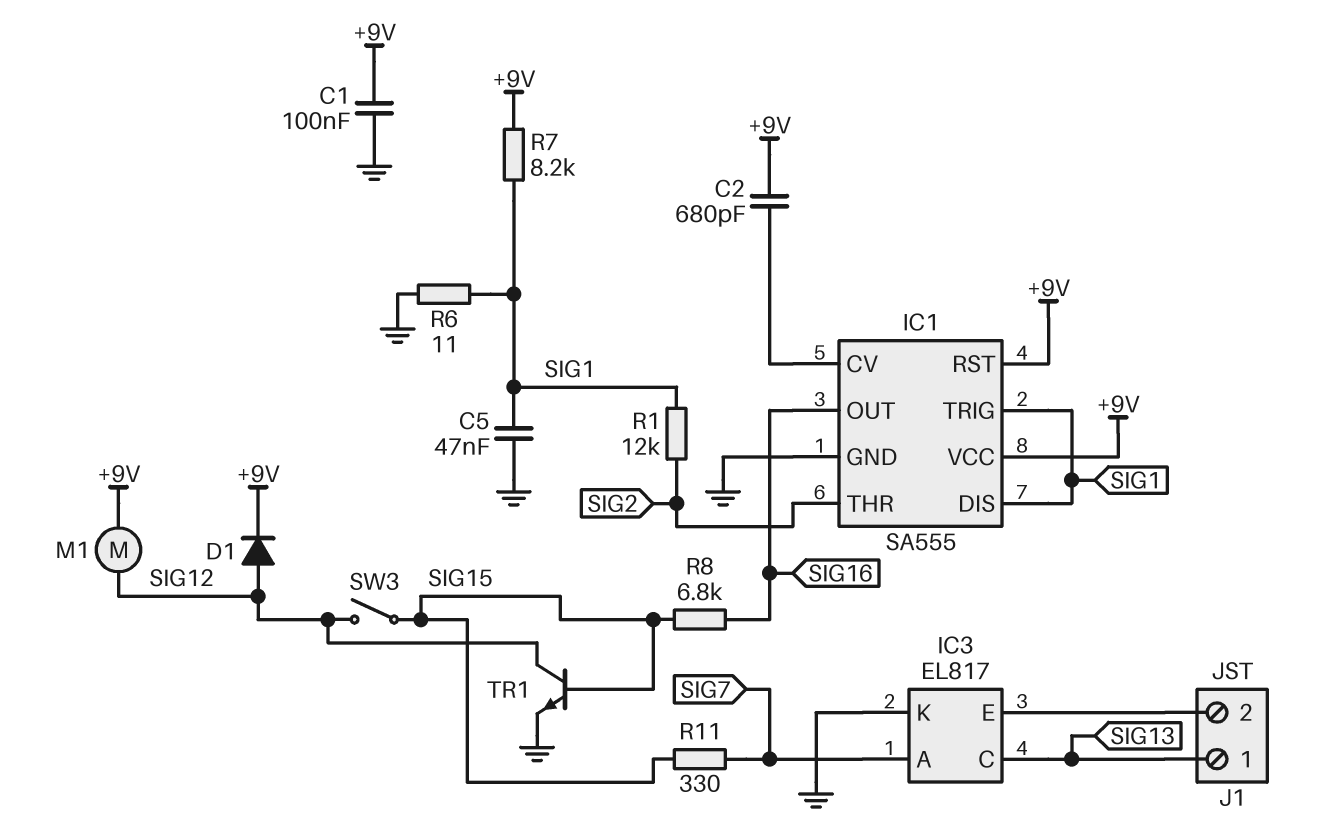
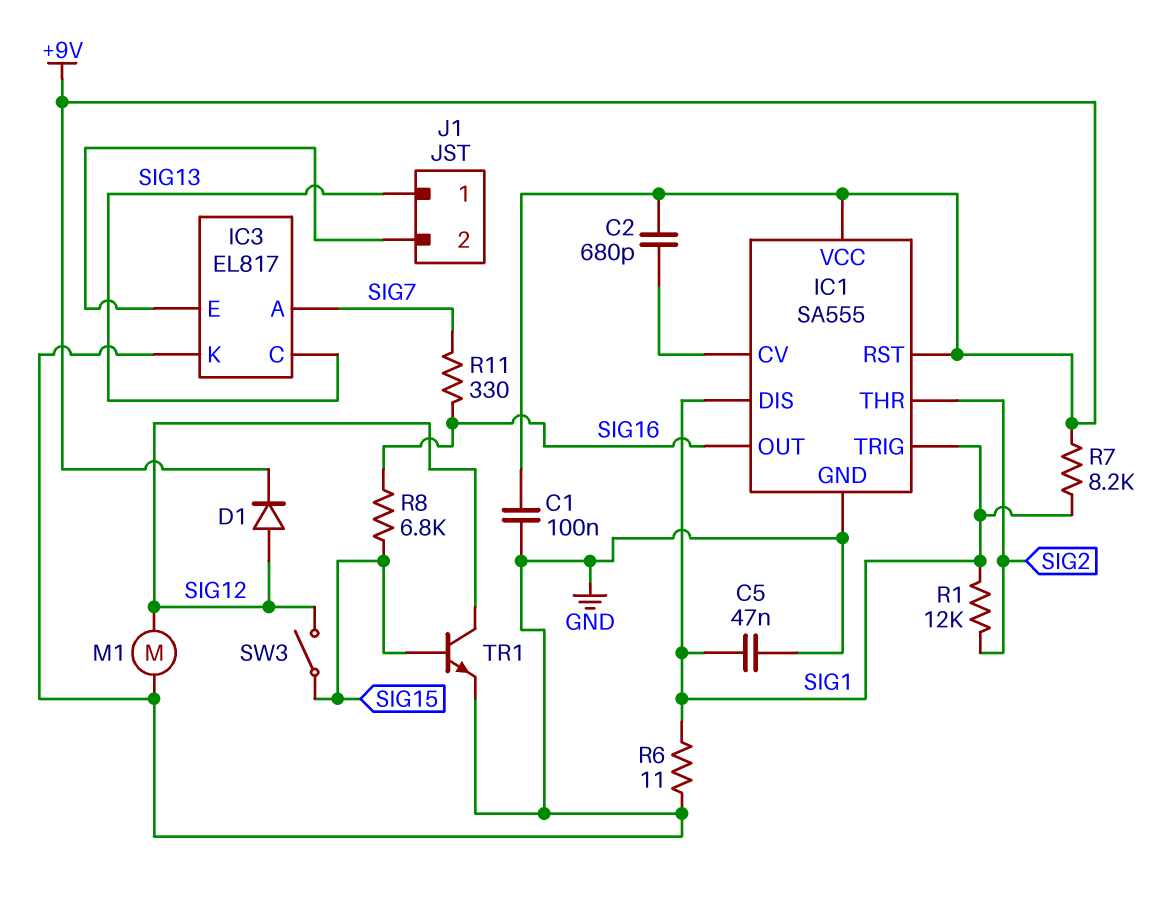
M1: motor (+9V, SIG12) -> motor (GND, SIG12)
R11: 330 (SIG7, SIG15) -> 330 (SIG7, SIG16)

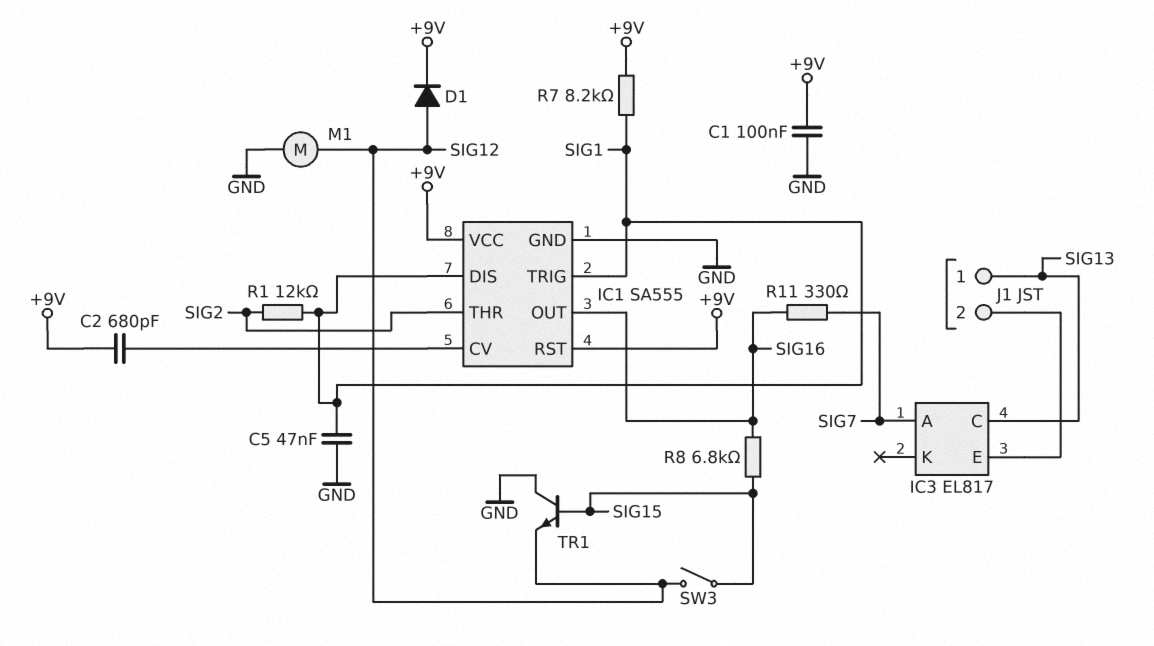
IC3 pin K: GND -> none
R6: 11 (GND, SIG1) -> none
TR1: NPN (B SIG15, C SIG12, E GND) -> NPN (B SIG15, C GND, E SIG12)

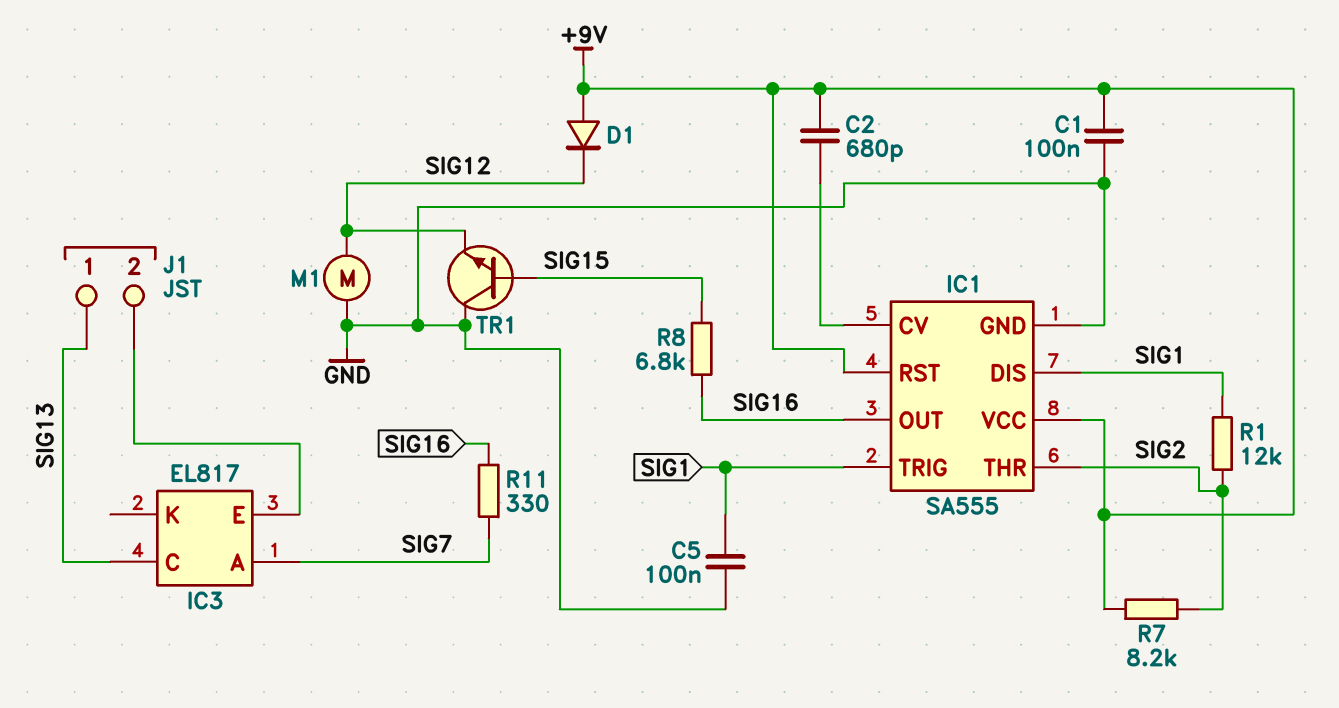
C5: 47nF (GND, SIG1) -> 100nF (GND, SIG1)
D1: diode (A SIG12, K +9V) -> diode (A +9V, K SIG12)
R7: 8.2k (+9V, SIG1) -> 8.2k (+9V, SIG2)
SW3: switch (SIG12, SIG15) -> none

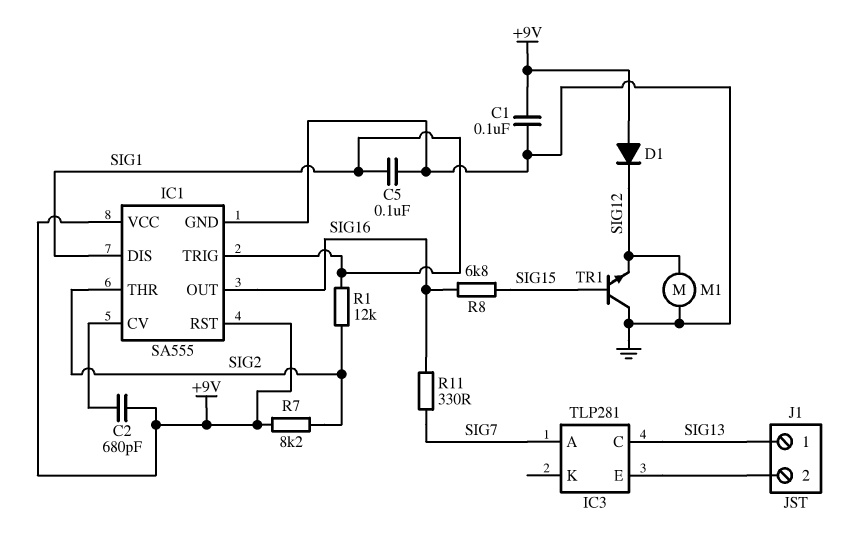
IC3: EL817 -> TLP281

